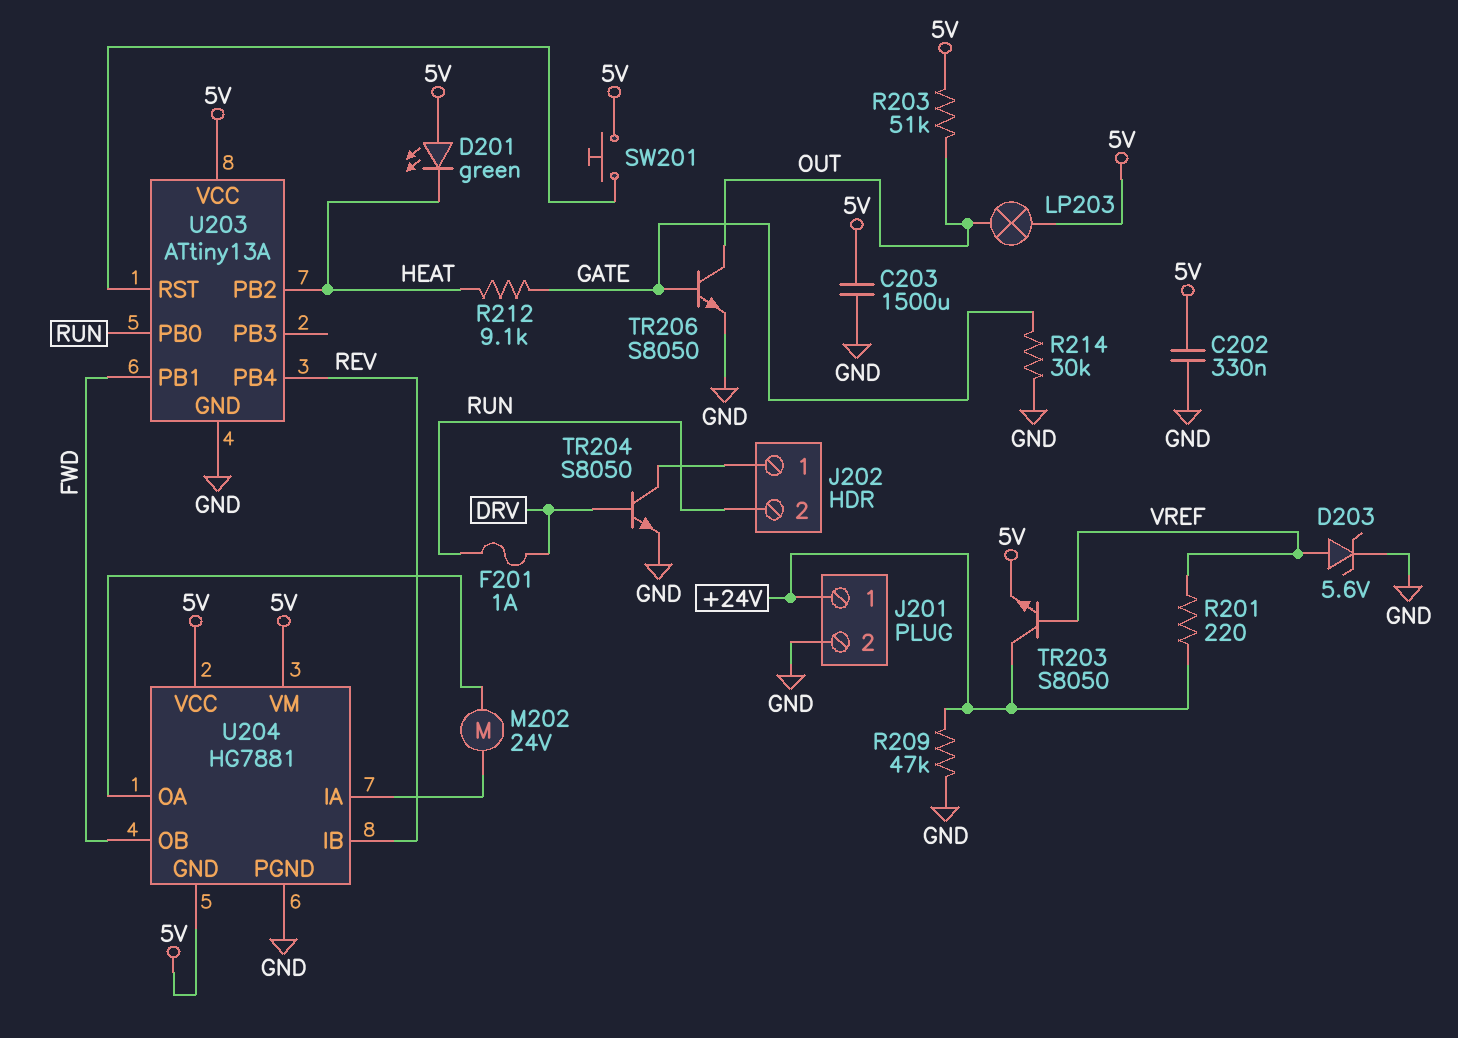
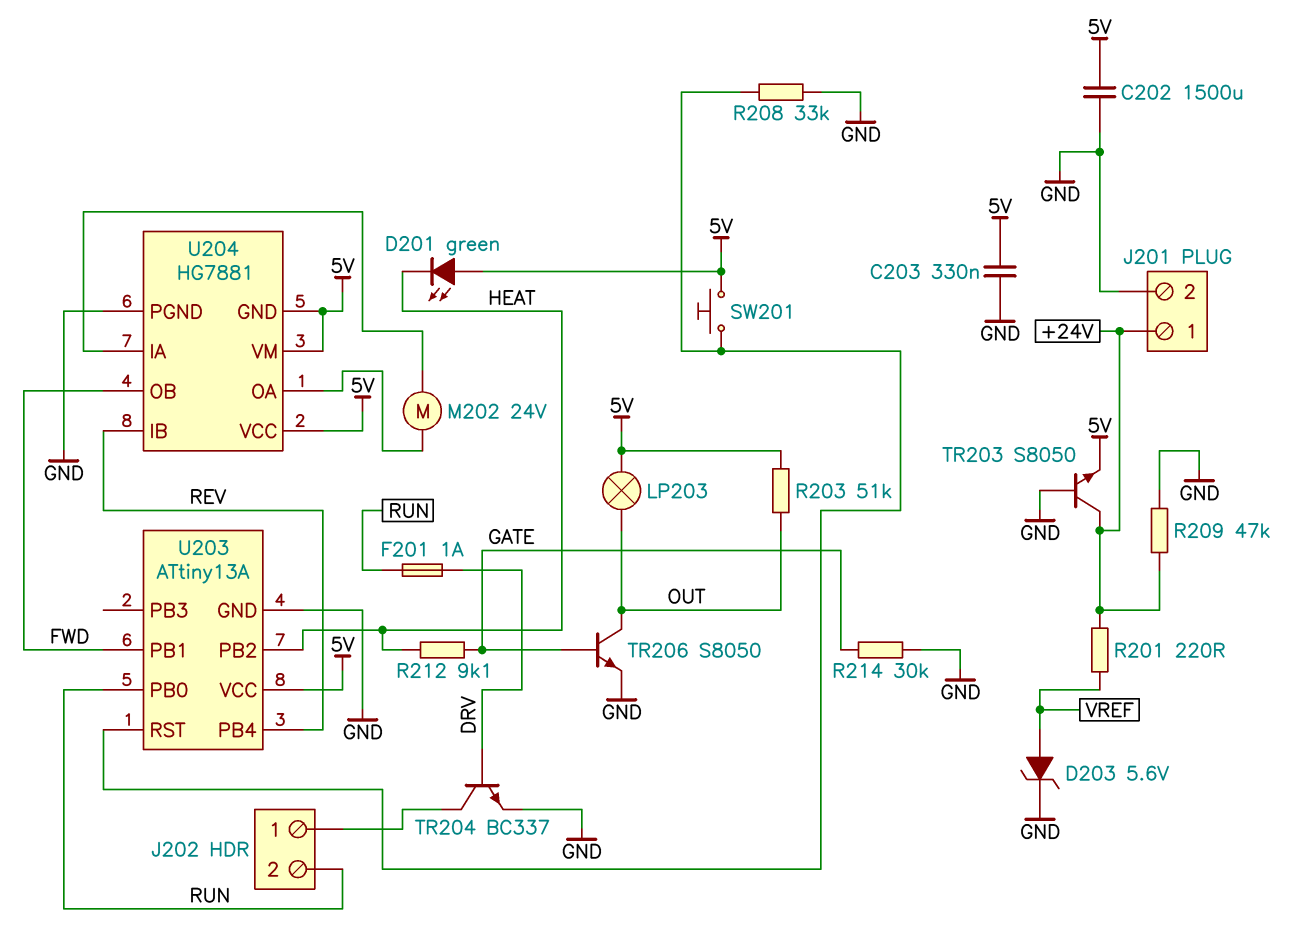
C202: 330nF (5V, GND) -> 1500uF (5V, GND)
C203: 1500uF (5V, GND) -> 330nF (5V, GND)
R208: none -> 33k (GND, U203/RST)
TR203: NPN S8050 (B VREF, C +24V, E 5V) -> NPN S8050 (B GND, C +24V, E 5V)
TR204: NPN S8050 (B DRV, C J202/1, E GND) -> NPN BC337 (B DRV, C J202/1, E GND)

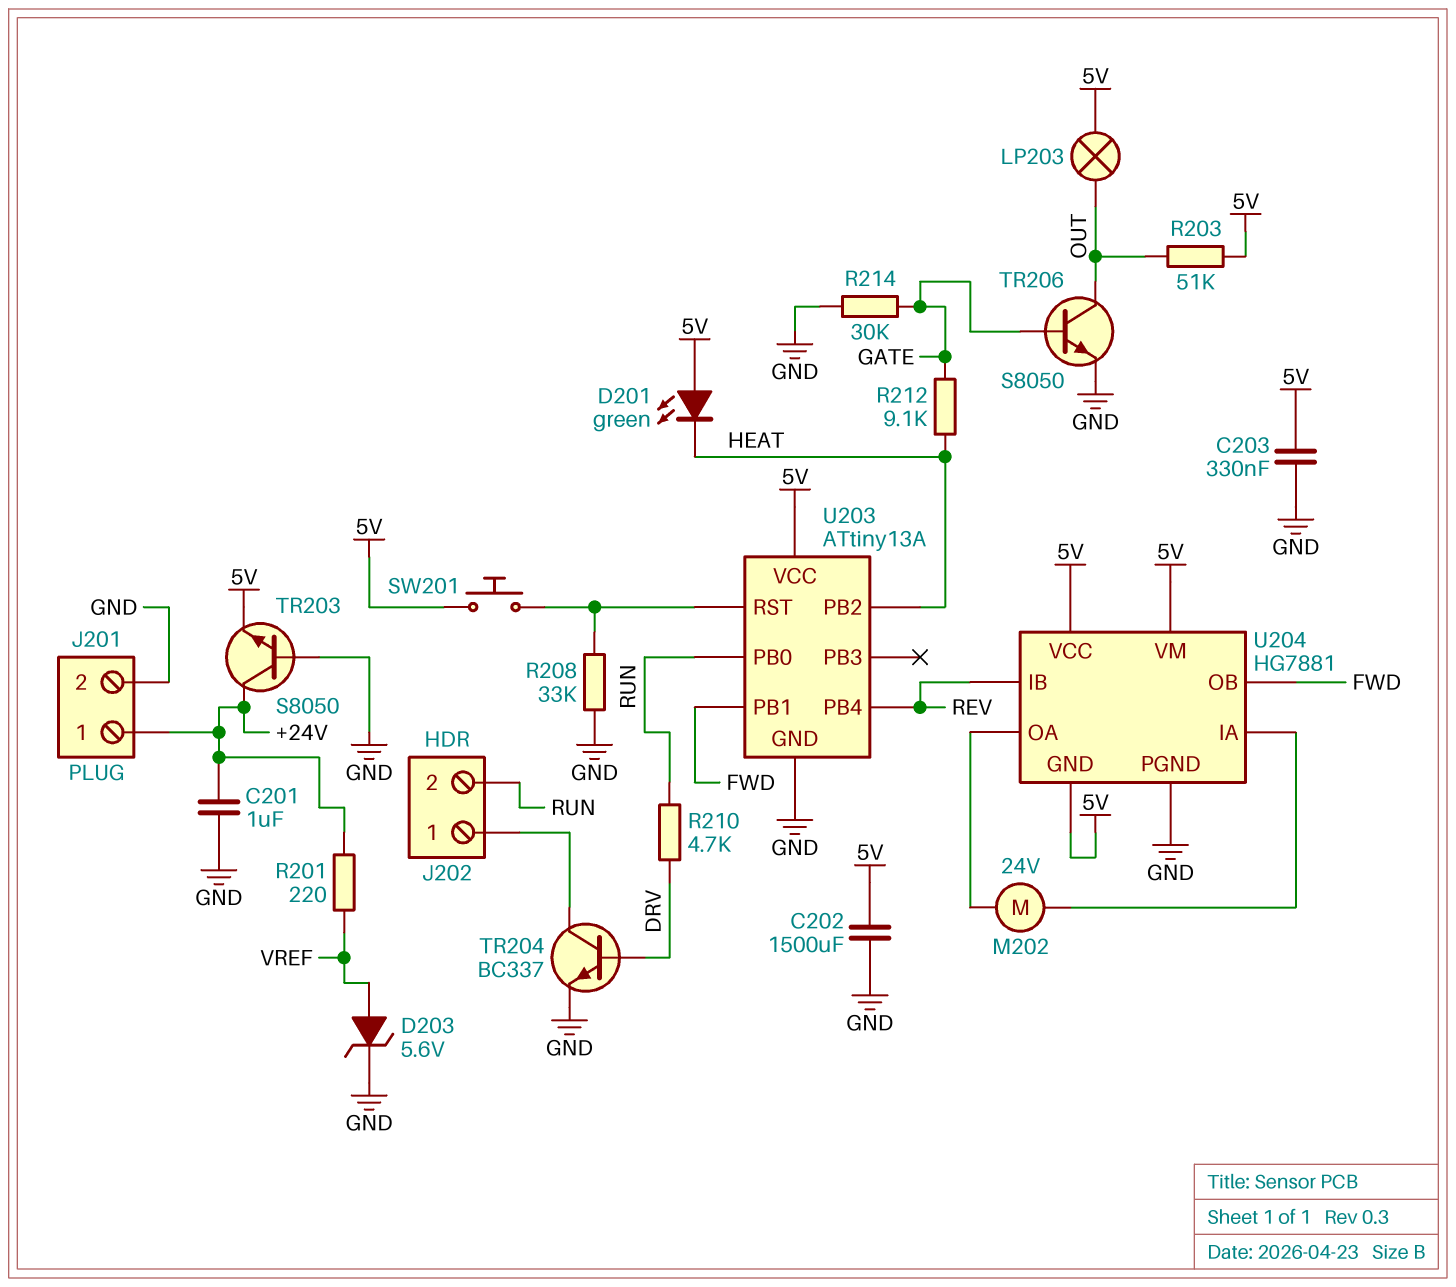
C201: none -> 1uF (+24V, GND)
F201: 1A (DRV, RUN) -> none
R209: 47k (+24V, GND) -> none
R210: none -> 4.7k (DRV, RUN)

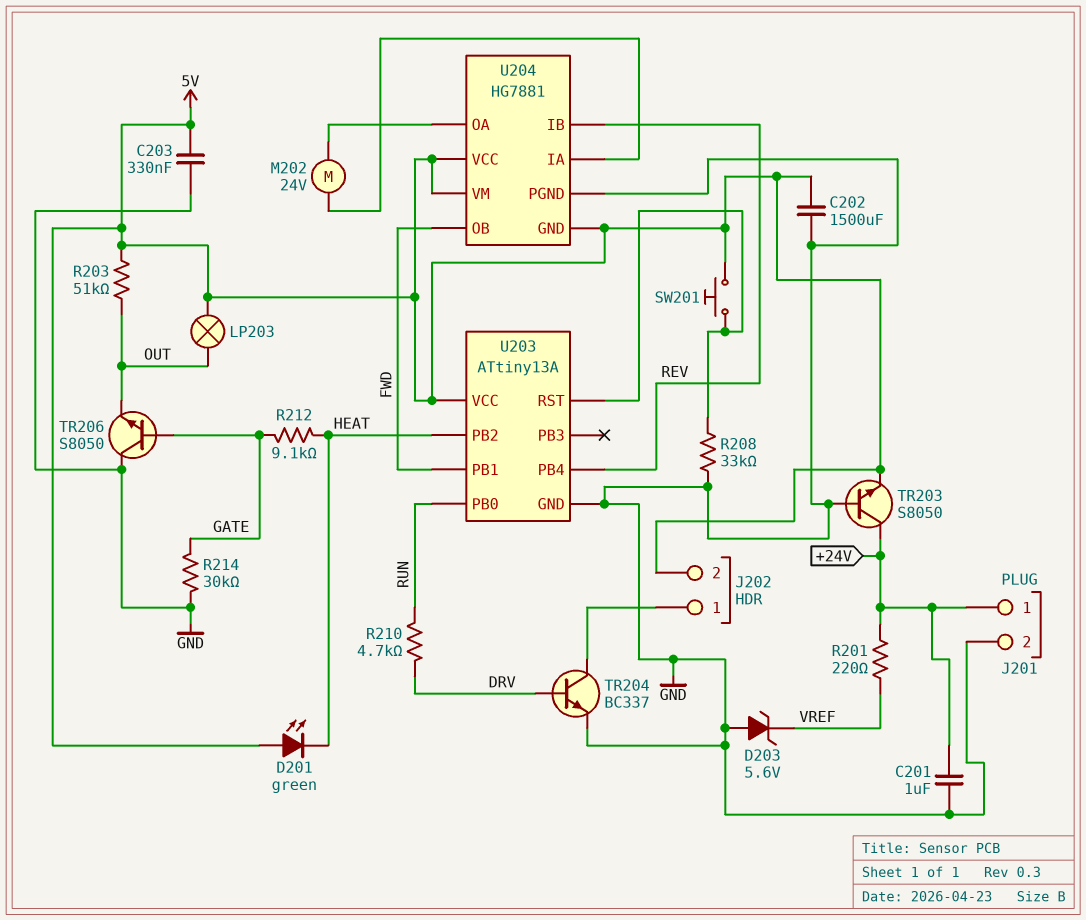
D203: zener 5.6V (A VREF, K GND) -> zener 5.6V (A GND, K VREF)
J202 pin 2: RUN -> 5V
TR206: NPN S8050 (B GATE, C OUT, E GND) -> NPN S8050 (B GATE, C GND, E OUT)

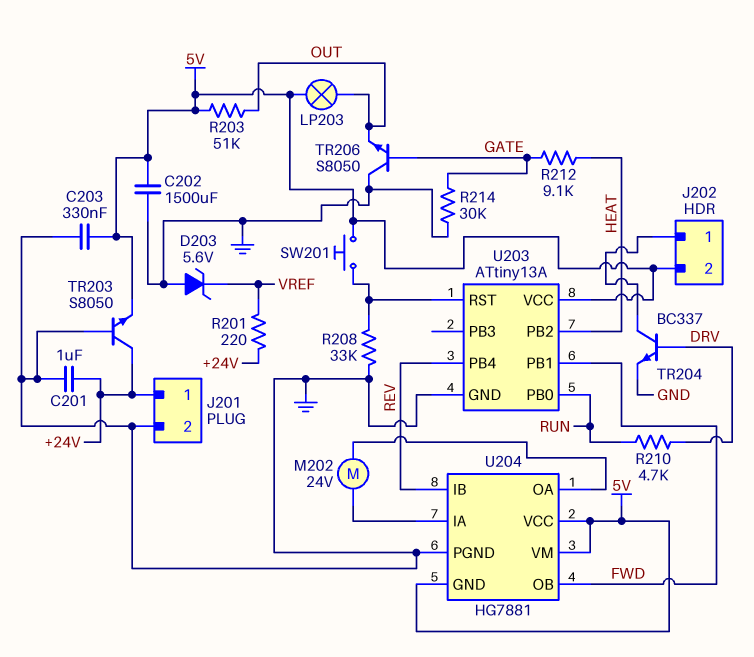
D201: LED green (A 5V, K HEAT) -> none

